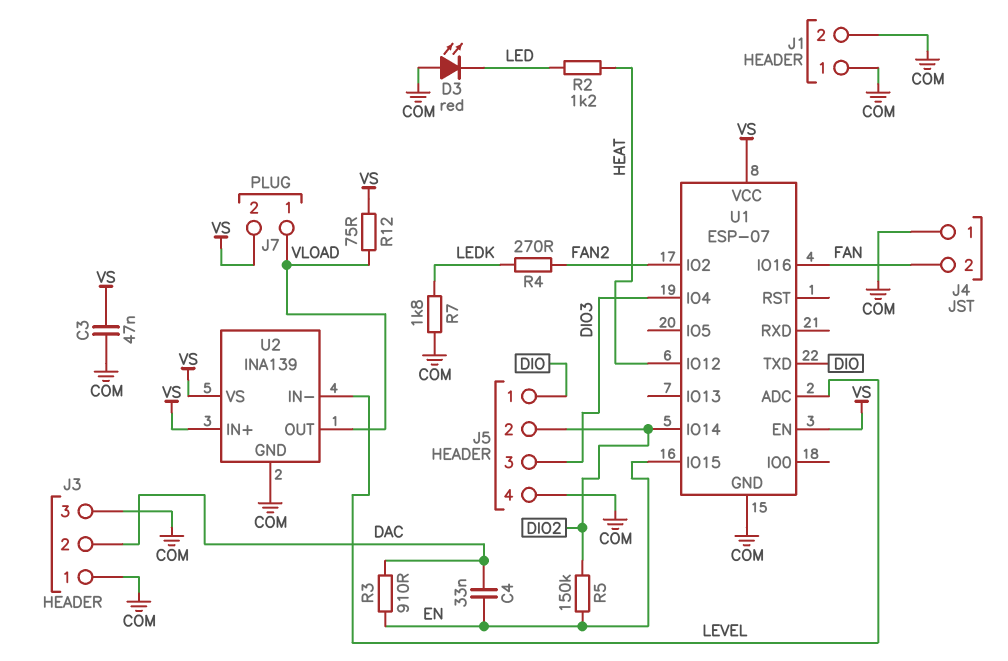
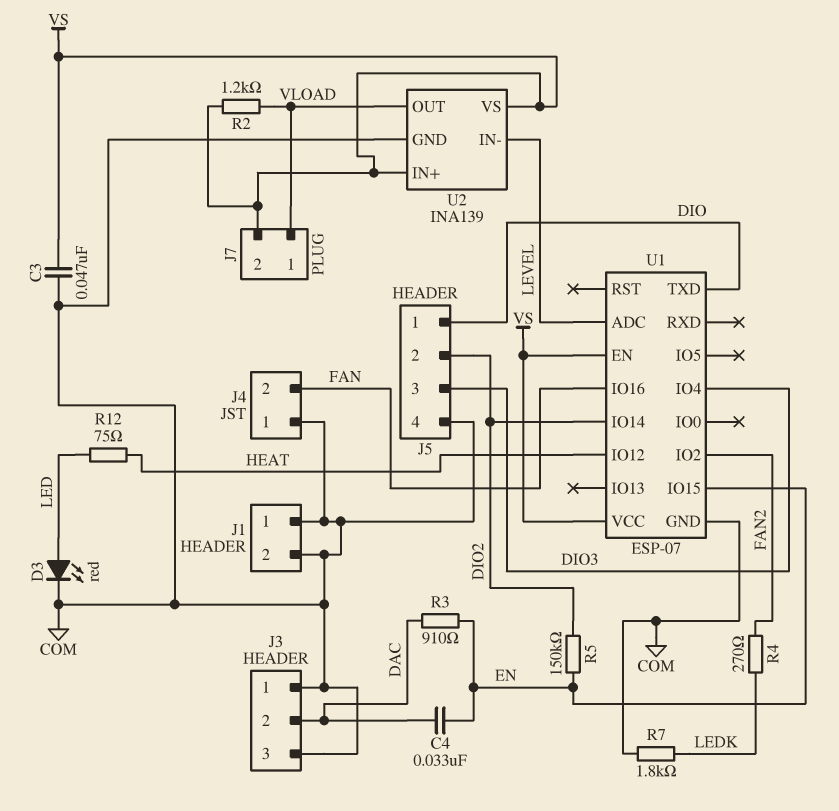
D3: LED red (A COM, K LED) -> LED red (A LED, K COM)
R2: 1.2k (HEAT, LED) -> 1.2k (VLOAD, VS)
R12: 75 (VLOAD, VS) -> 75 (HEAT, LED)

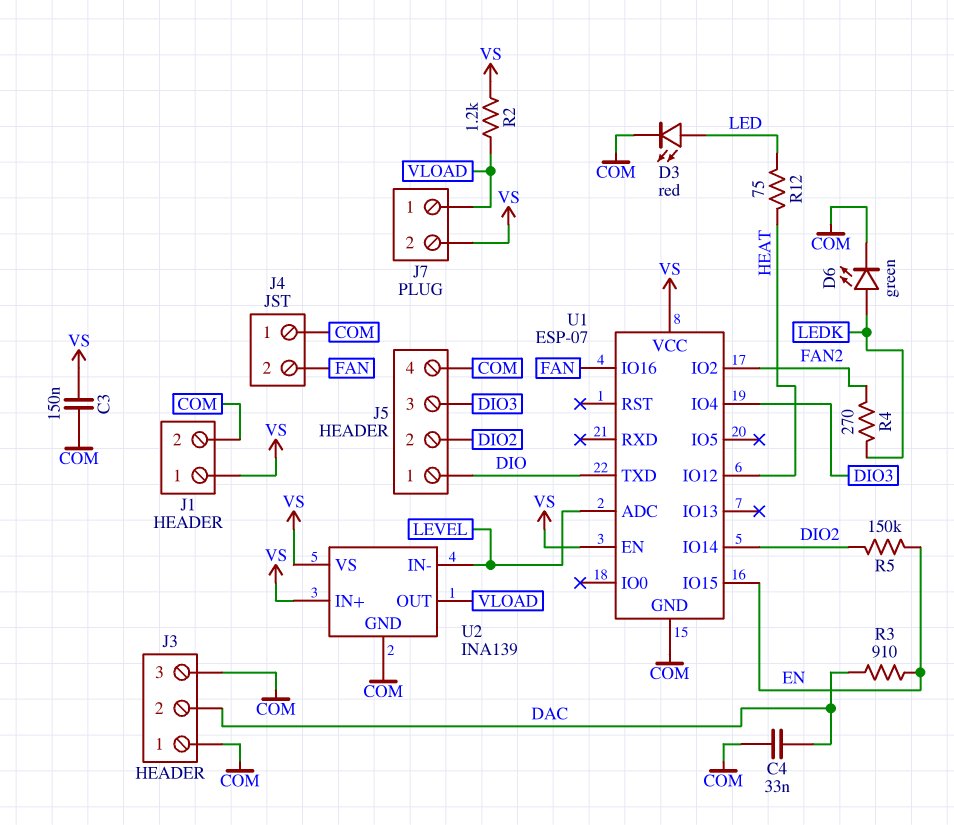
C3: 47nF (COM, VS) -> 150nF (COM, VS)
C4: 33nF (DAC, EN) -> 33nF (COM, DAC)
D6: none -> LED green (A LEDK, K COM)
J1 pin 1: COM -> VS
R7: 1.8k (COM, LEDK) -> none

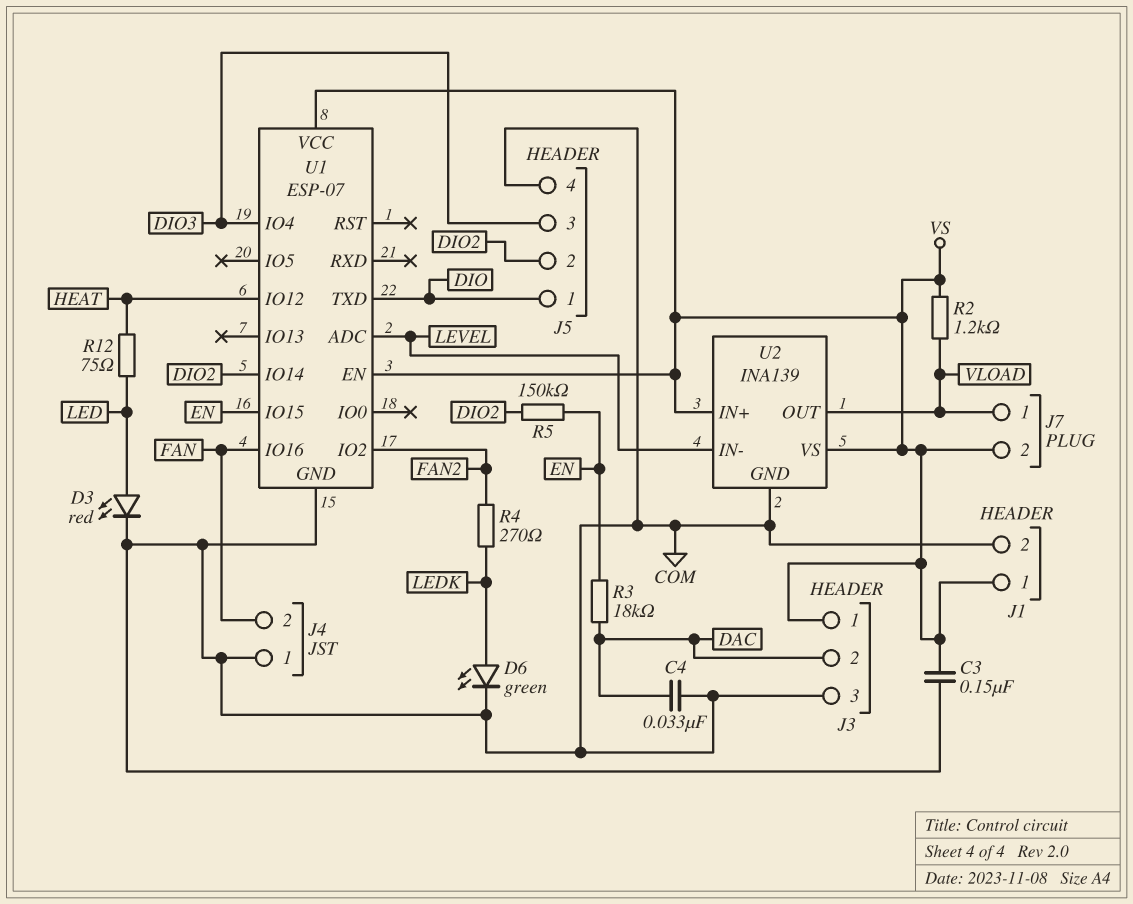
J3 pin 1: COM -> VS
R3: 910 (DAC, EN) -> 18k (DAC, EN)

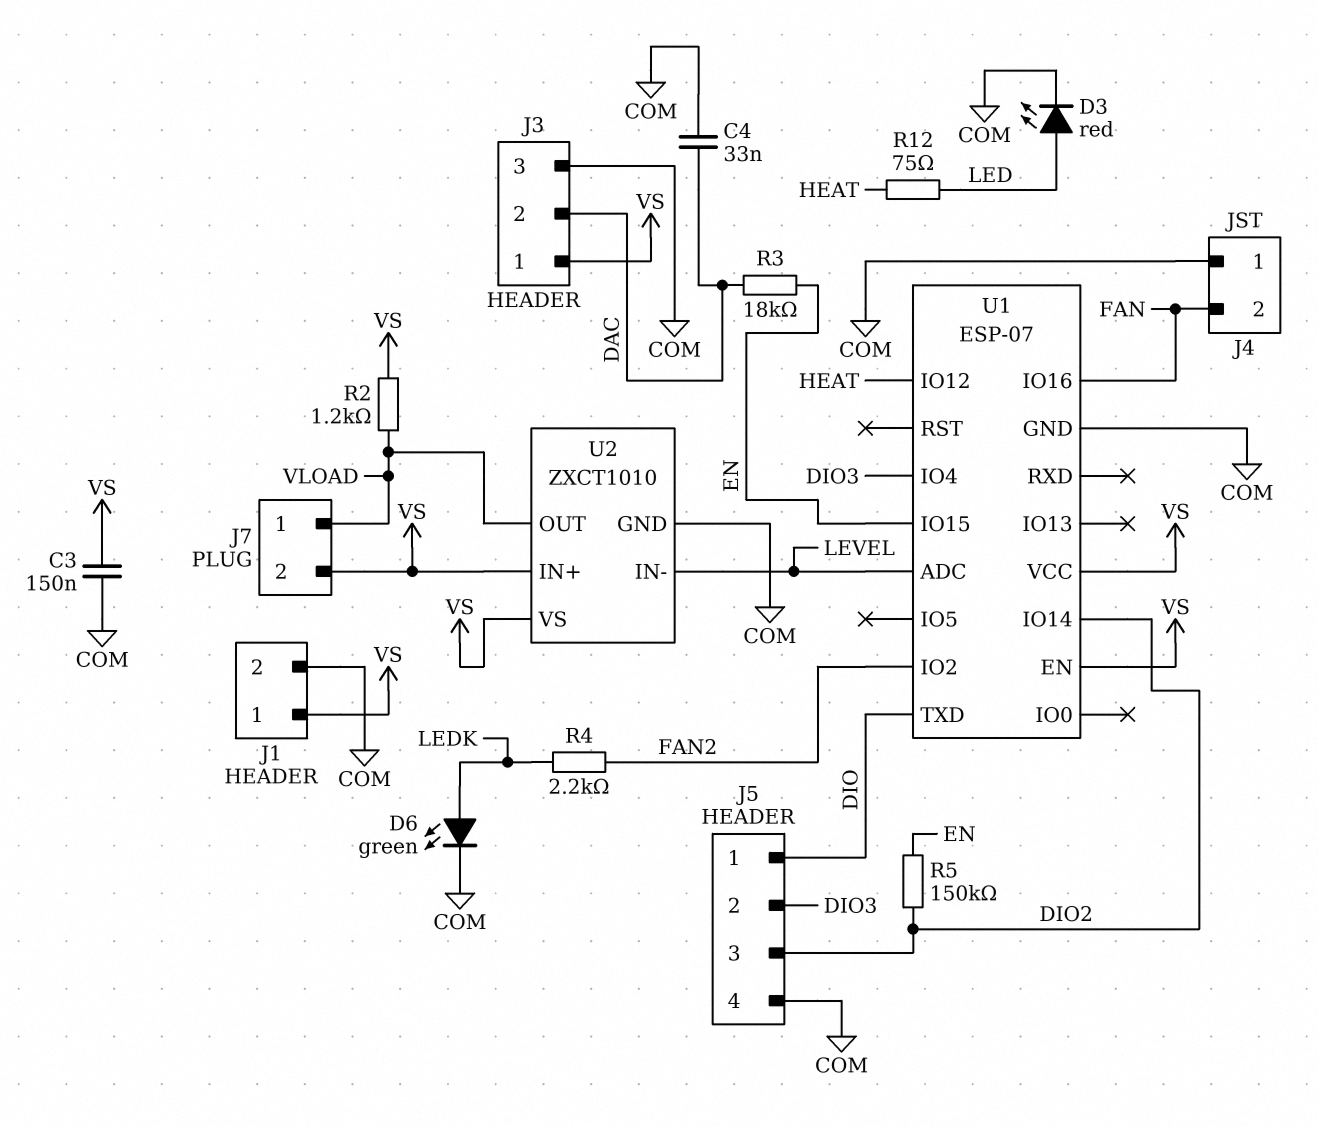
J5 pin 2: DIO2 -> DIO3
J5 pin 3: DIO3 -> DIO2
R4: 270 (FAN2, LEDK) -> 2.2k (FAN2, LEDK)
U2: INA139 -> ZXCT1010

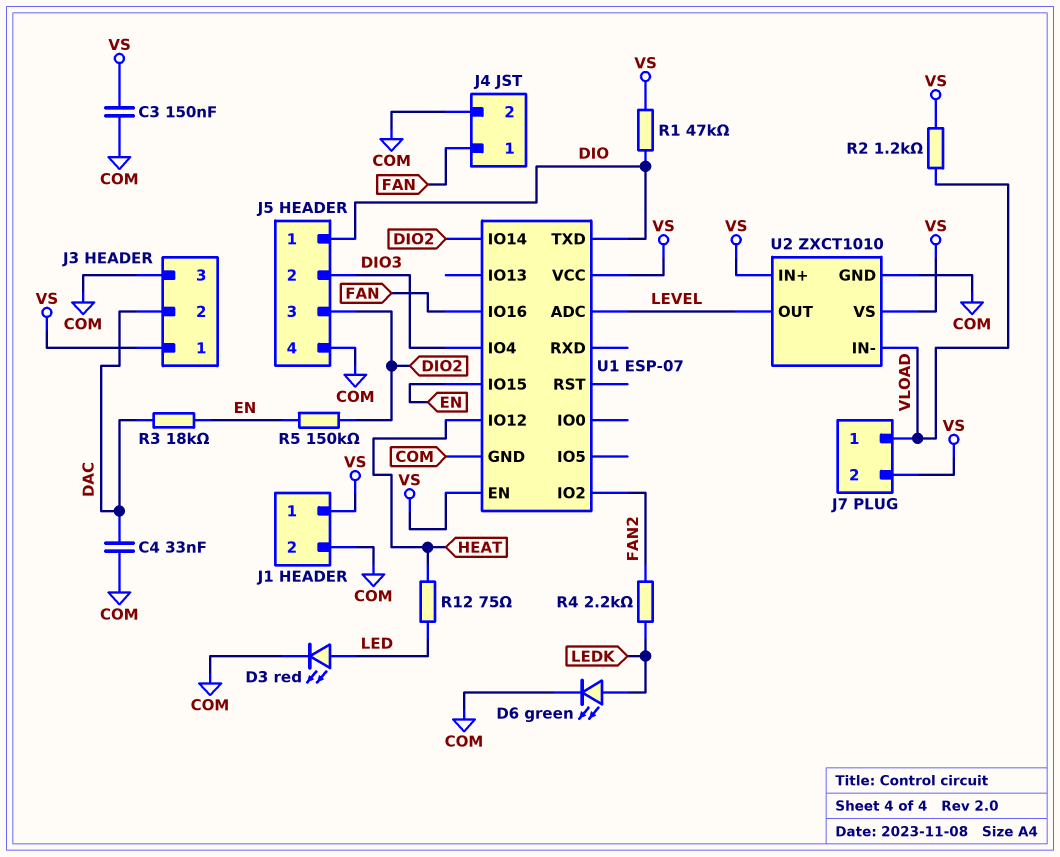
J4 pin 1: COM -> FAN
J4 pin 2: FAN -> COM
R1: none -> 47k (DIO, VS)
U2 pin IN-: LEVEL -> VLOAD
U2 pin OUT: VLOAD -> LEVEL

